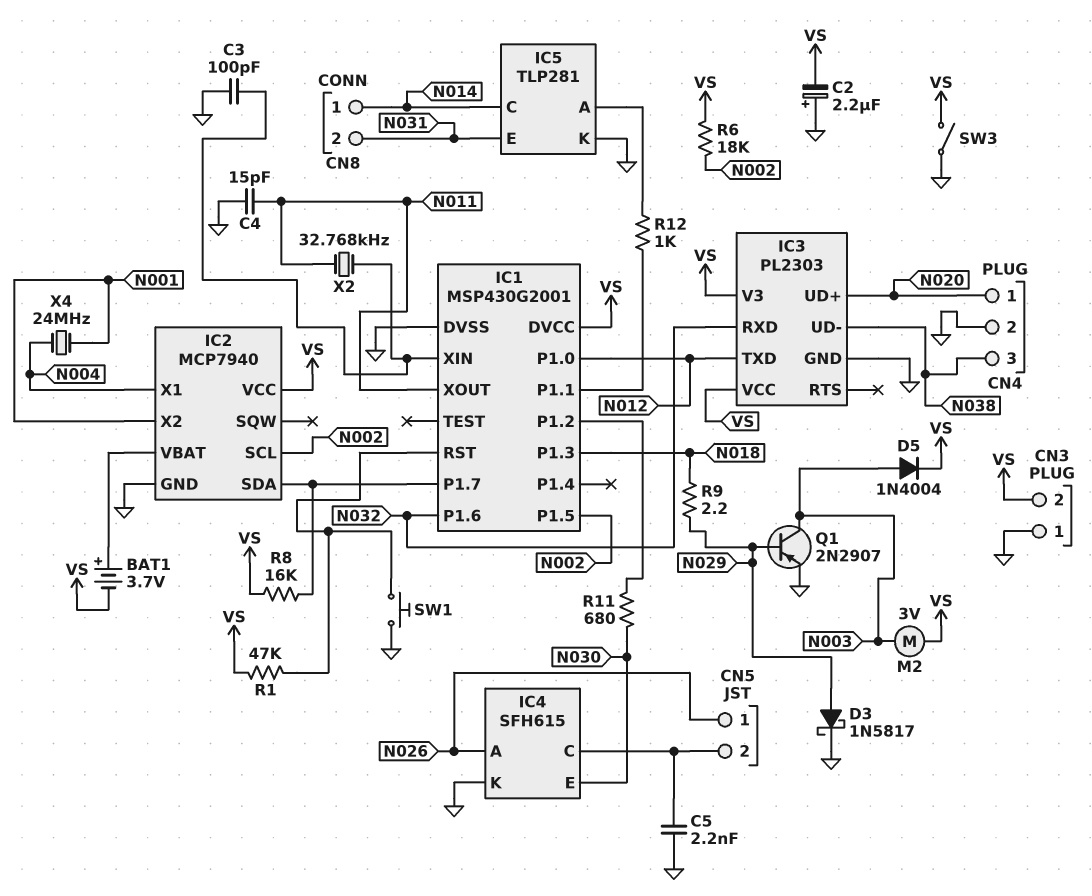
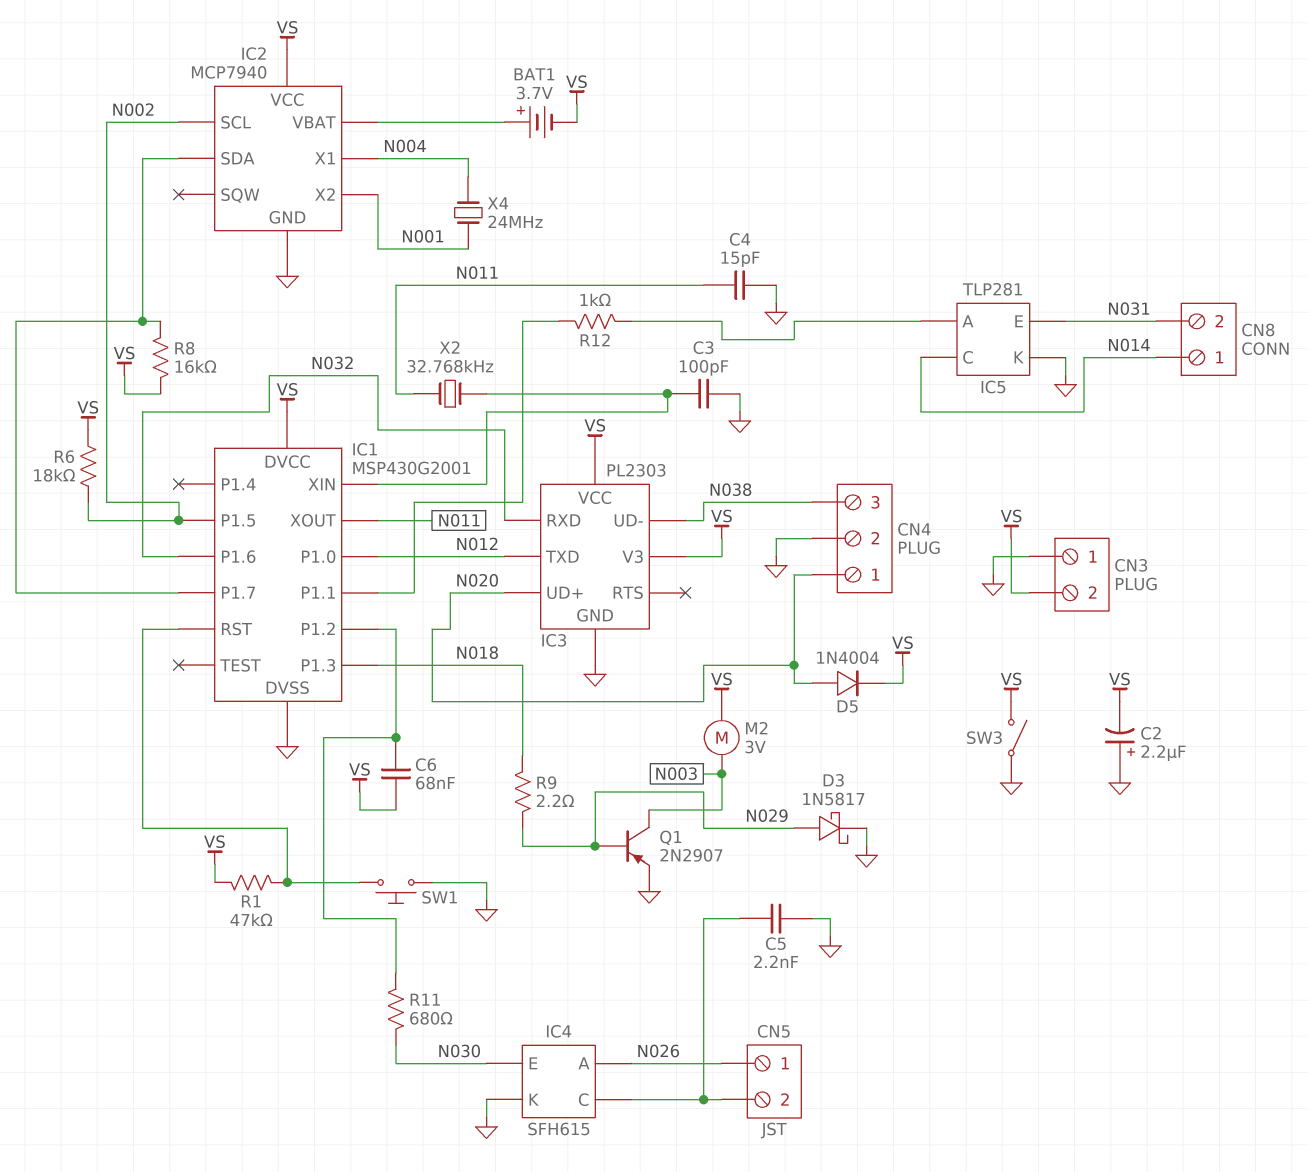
C6: none -> 68nF (IC1/P1.2, VS)
D5: diode 1N4004 (A N003, K VS) -> diode 1N4004 (A N020, K VS)

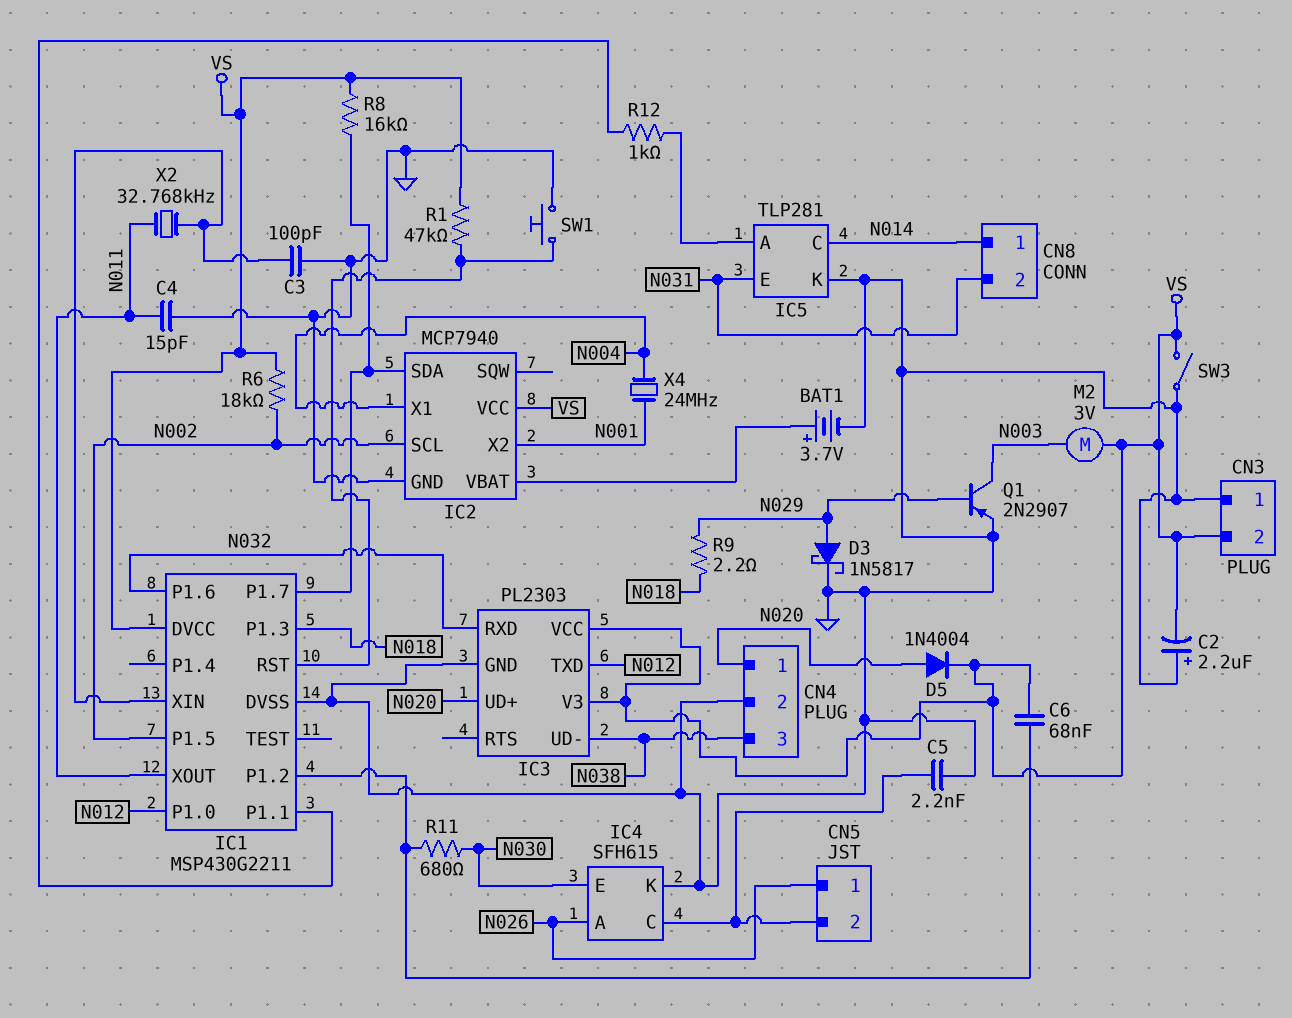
BAT1: 3.7V (plus IC2/VBAT, minus VS) -> 3.7V (plus IC2/VBAT, minus GND)
IC1: MSP430G2001 -> MSP430G2211

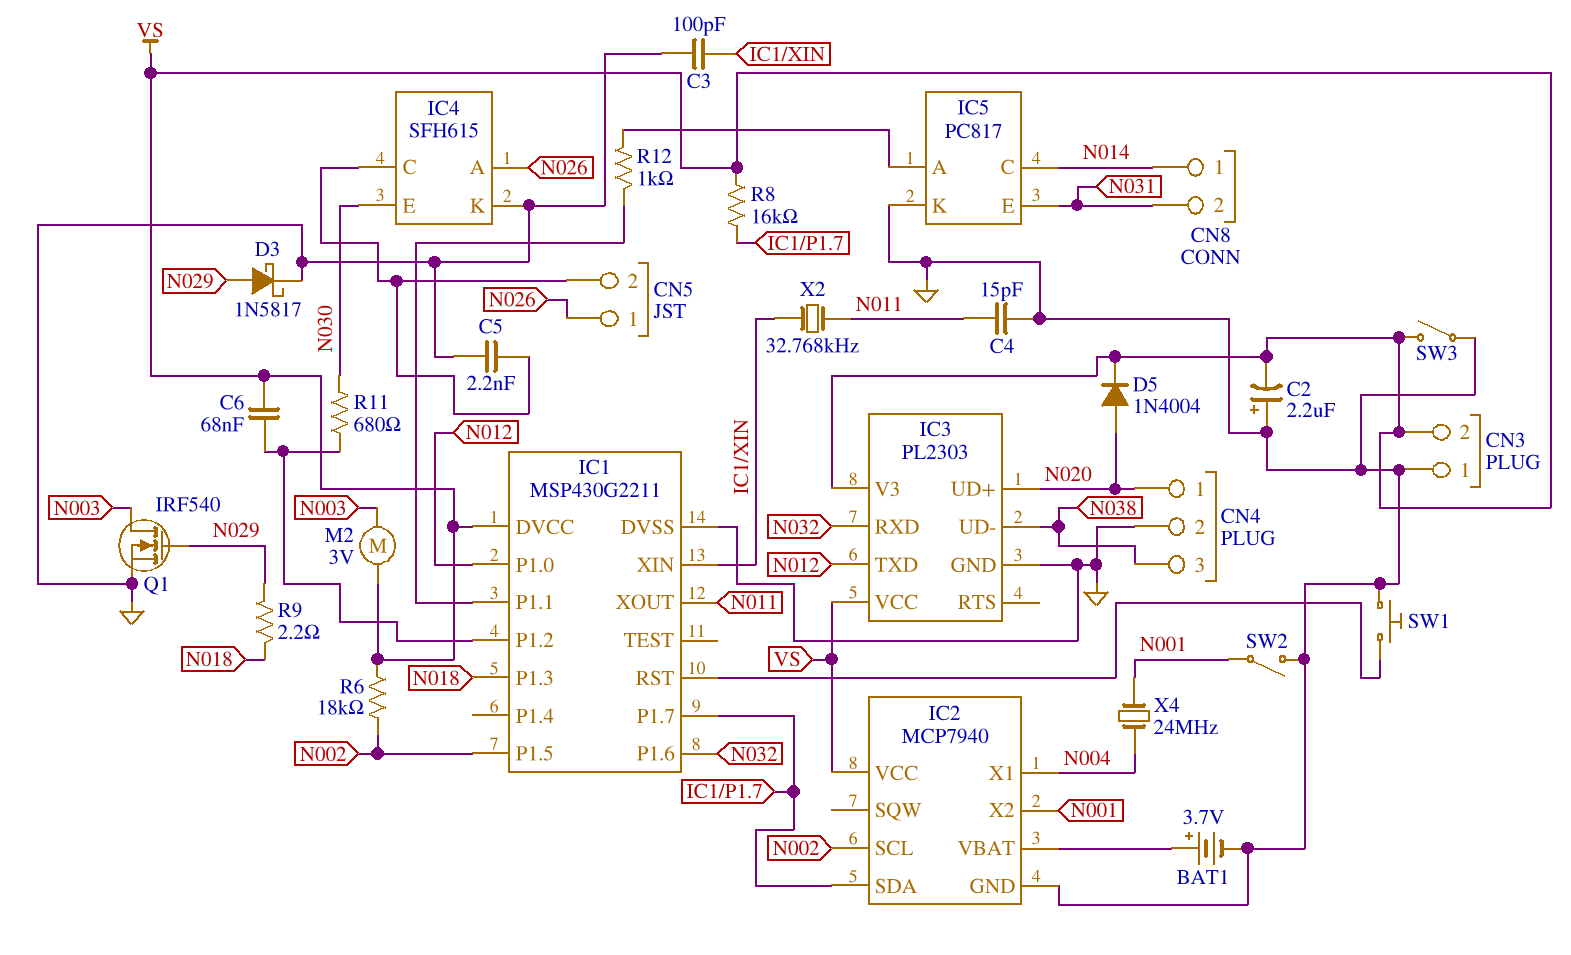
IC5: TLP281 -> PC817
Q1: PNP 2N2907 (B N029, C N003, E GND) -> NMOS IRF540 (G N029, D N003, S GND)
R1: 47k (IC1/RST, VS) -> none
SW2: none -> switch (GND, N001)

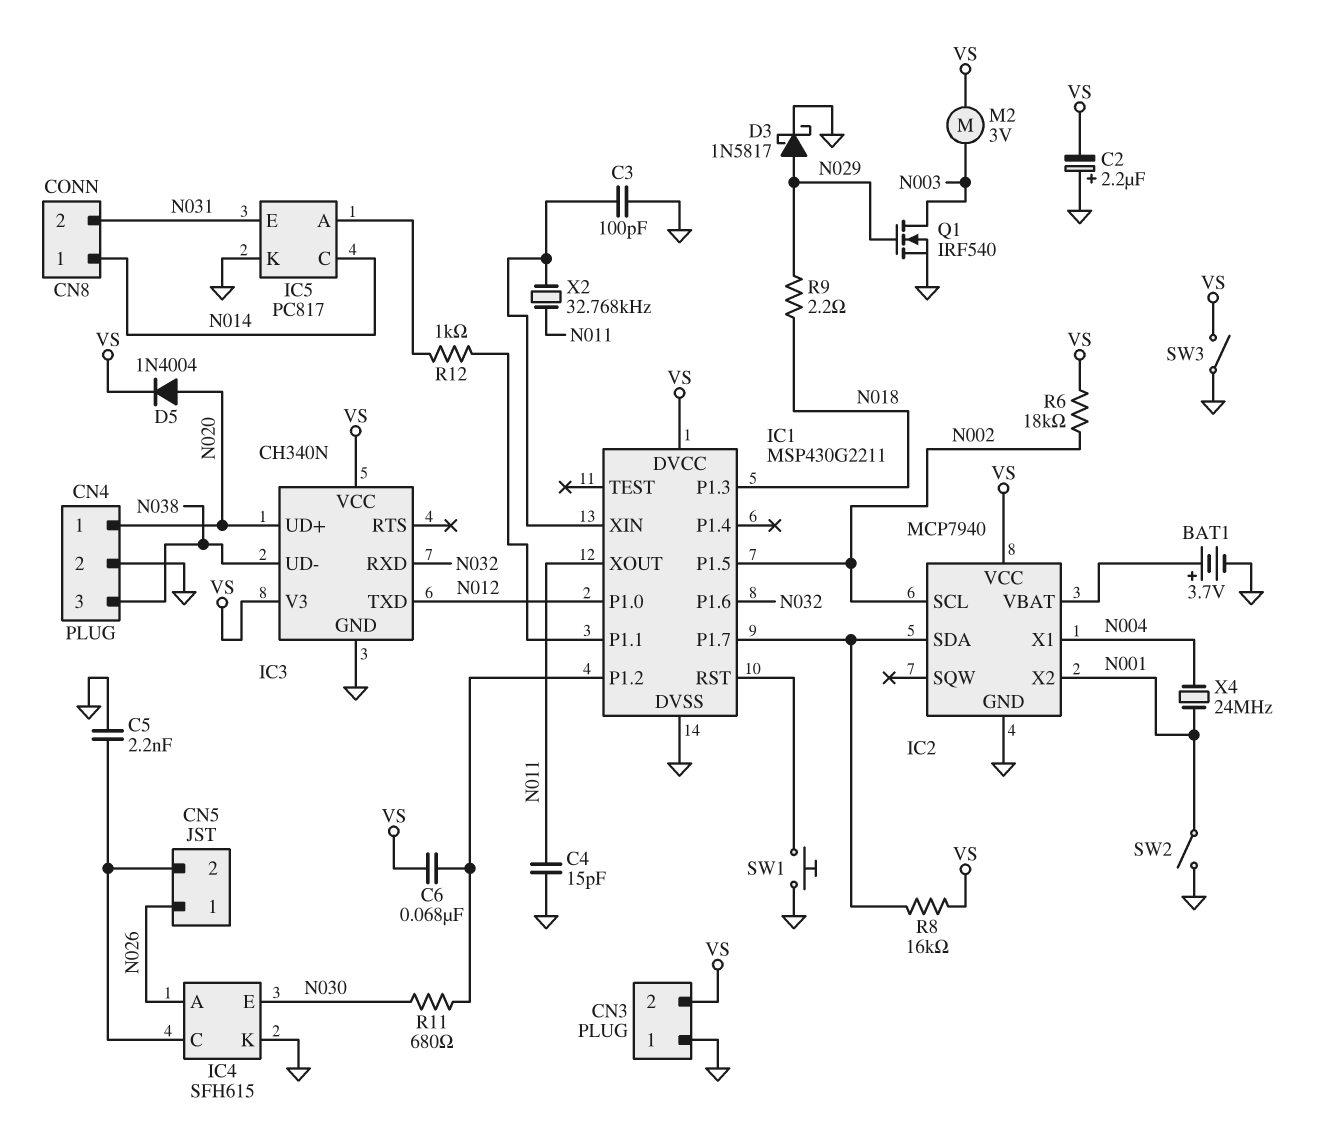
IC3: PL2303 -> CH340N

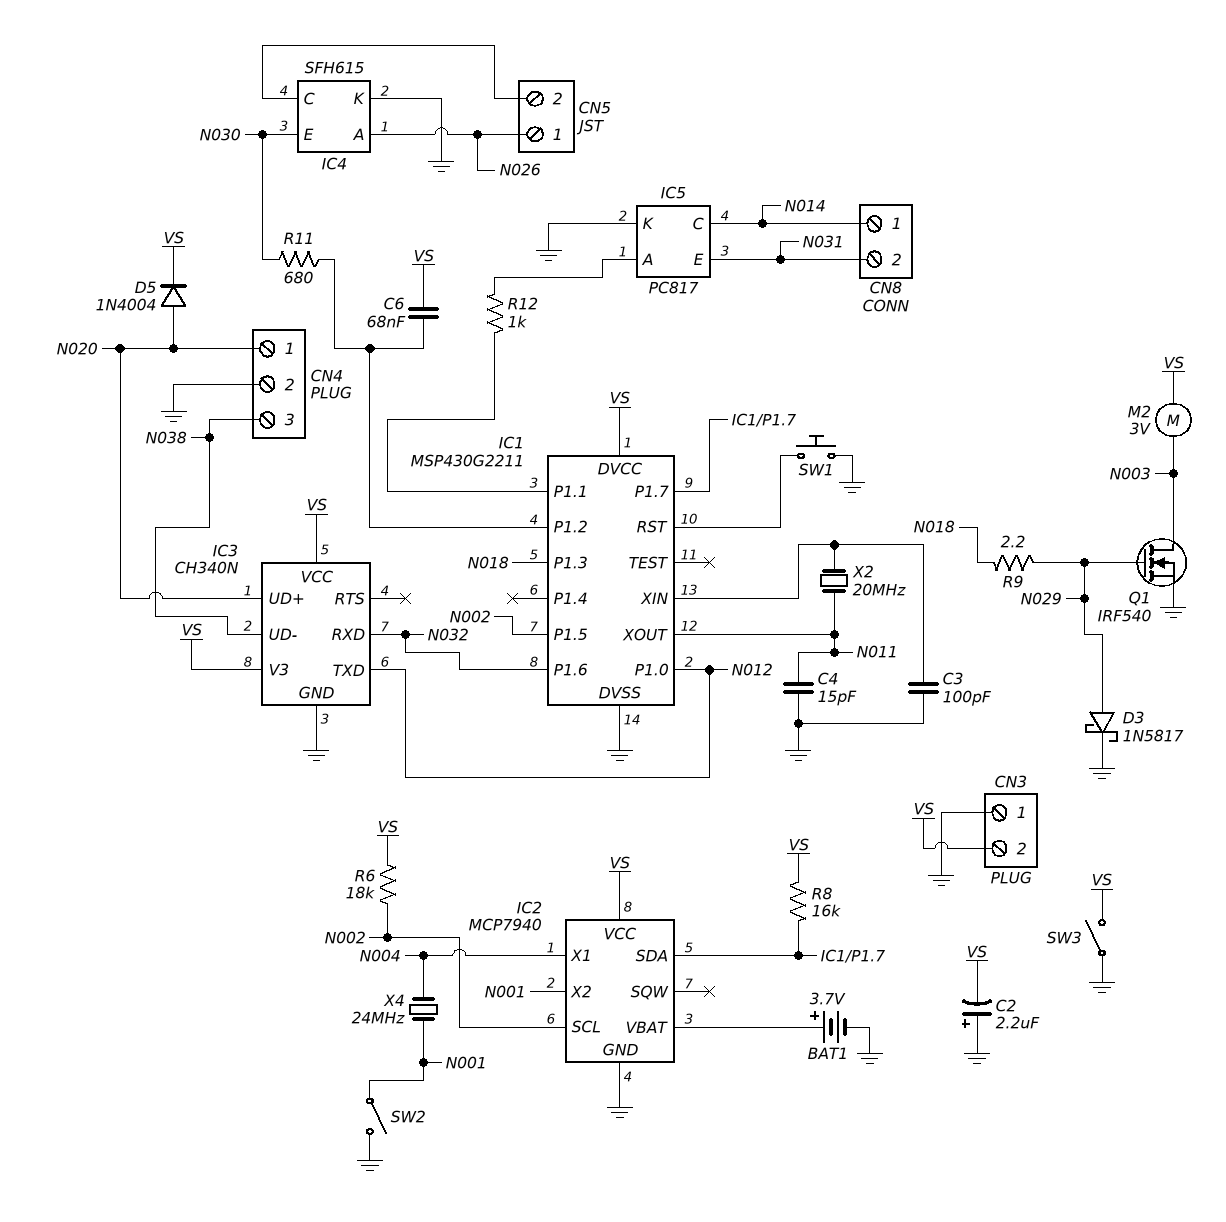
C5: 2.2nF (CN5/2, GND) -> none
X2: 32.768kHz (IC1/XIN, N011) -> 20MHz (IC1/XIN, N011)

